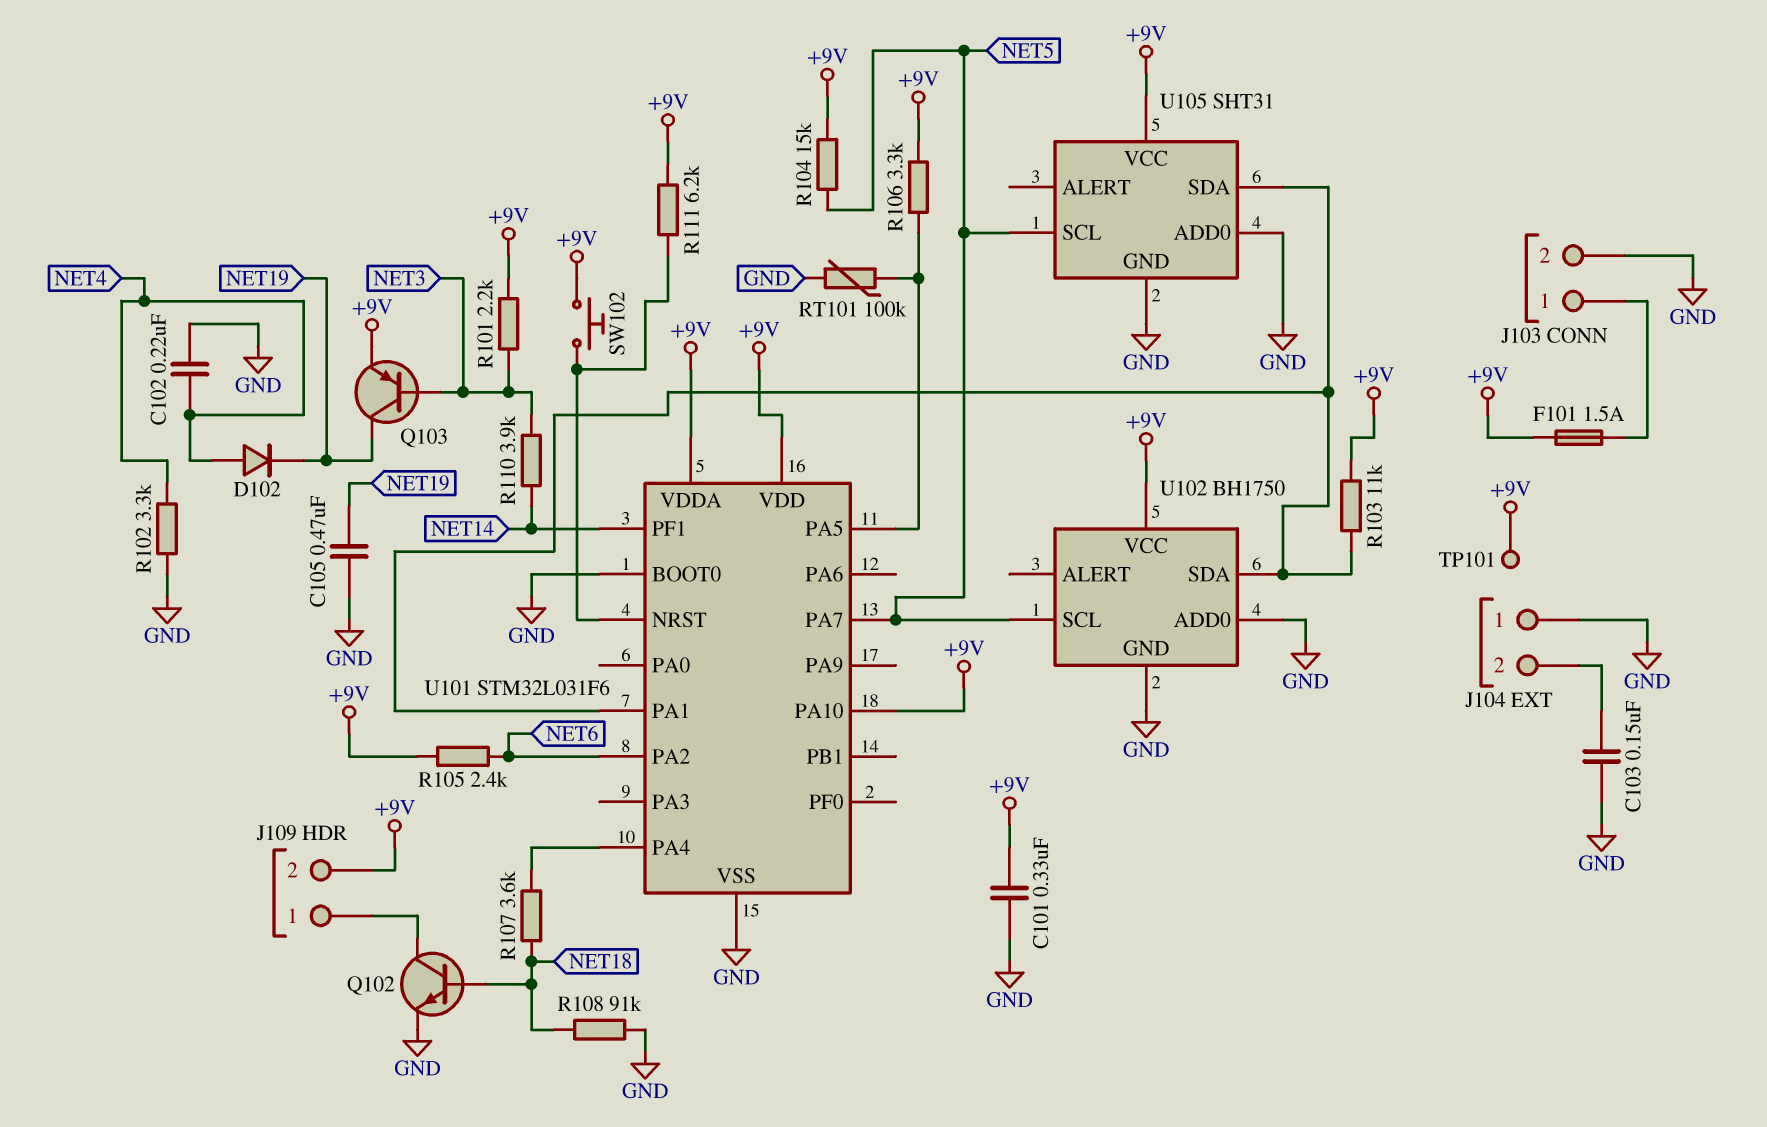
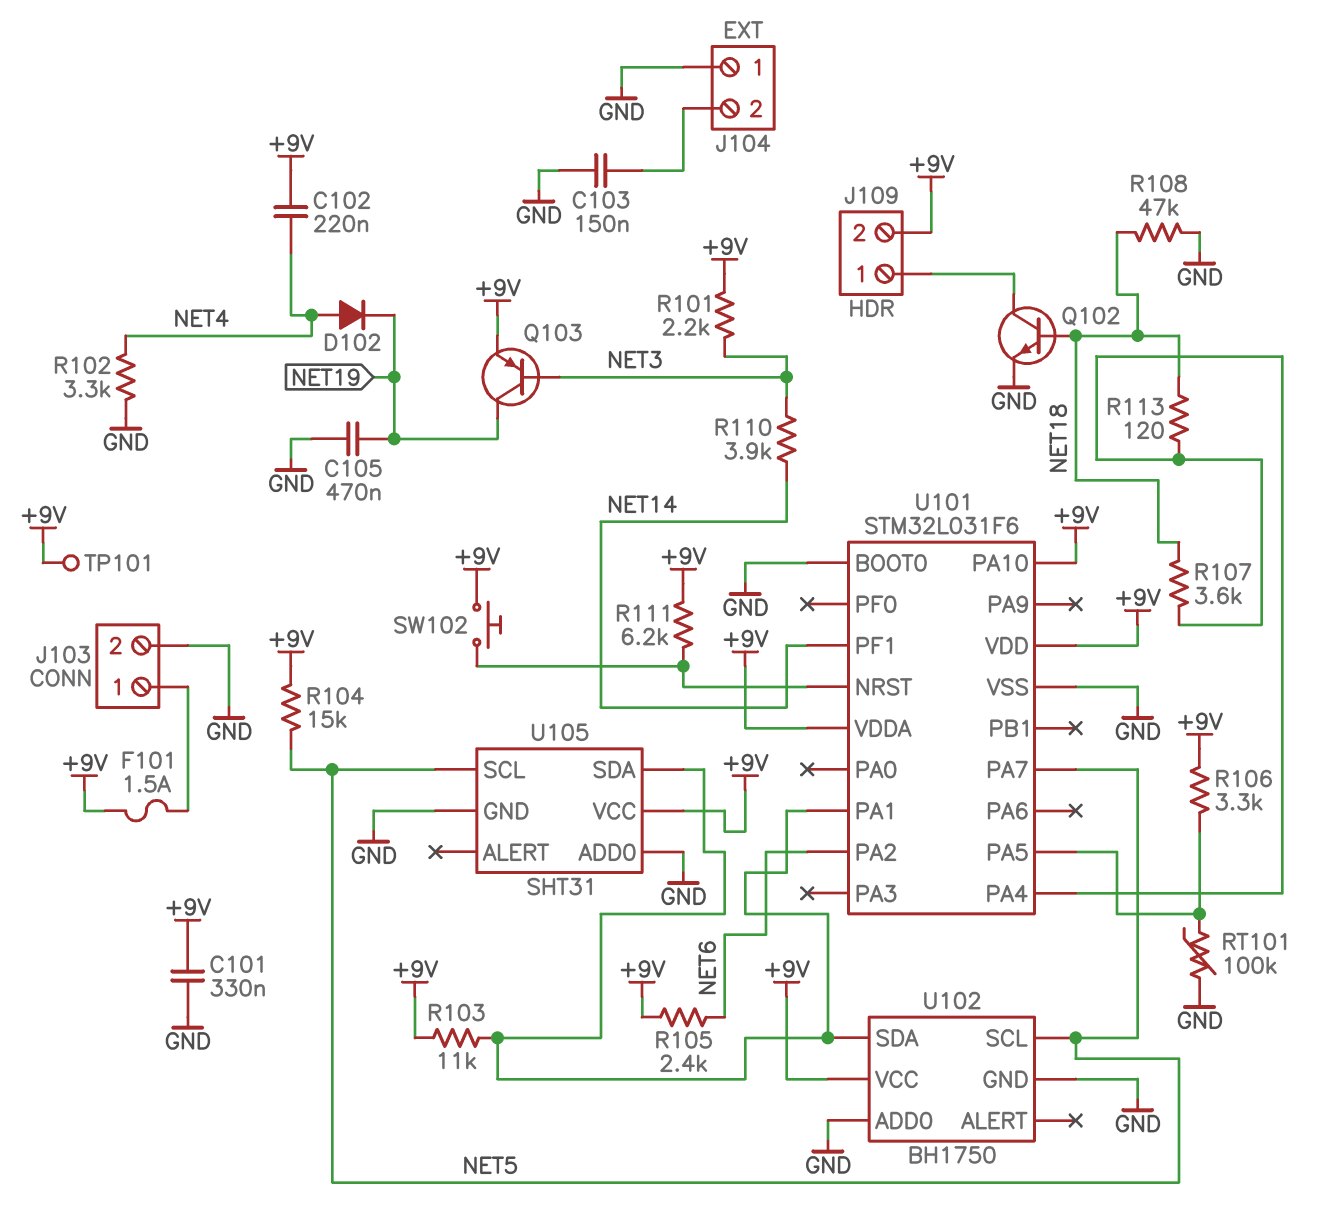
C102: 220nF (GND, NET4) -> 220nF (+9V, NET4)
R108: 91k (GND, NET18) -> 47k (GND, NET18)
R113: none -> 120 (NET18, U101/PA4)

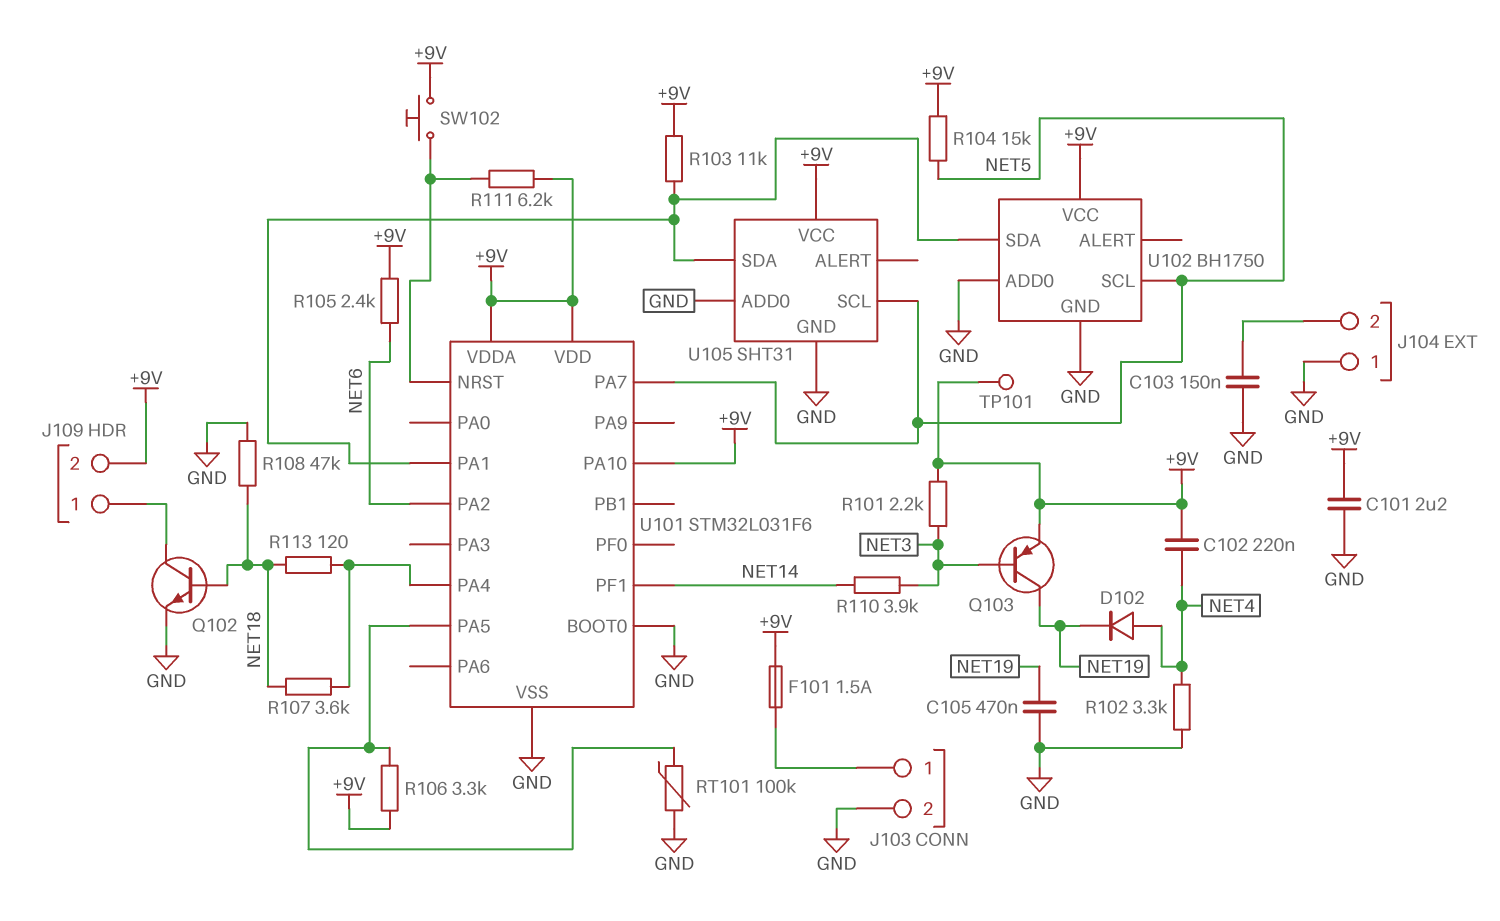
C101: 330nF (+9V, GND) -> 2.2uF (+9V, GND)

